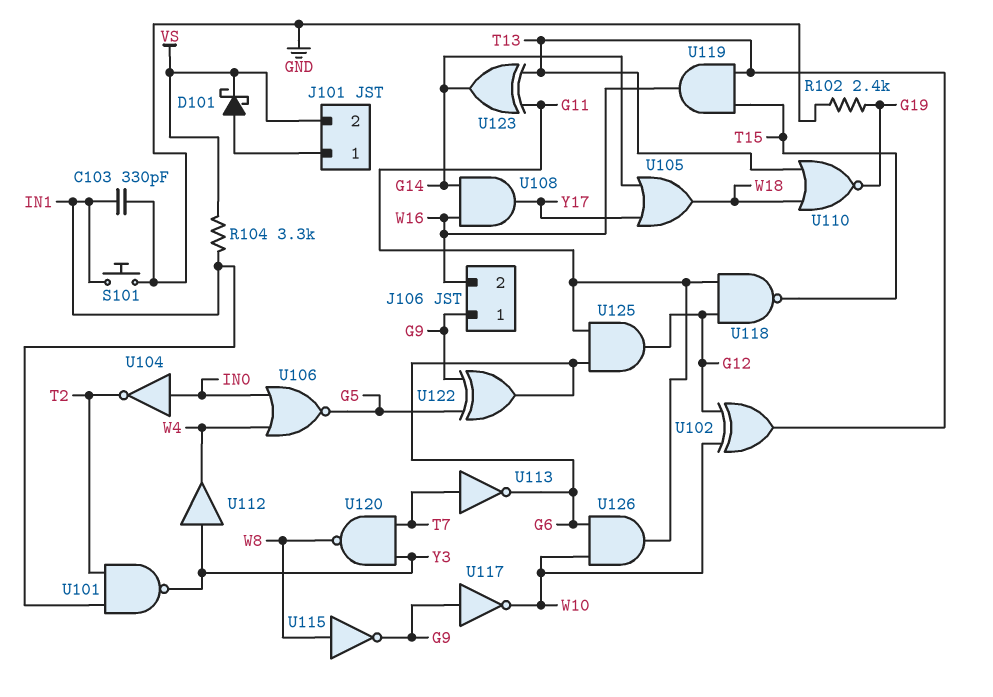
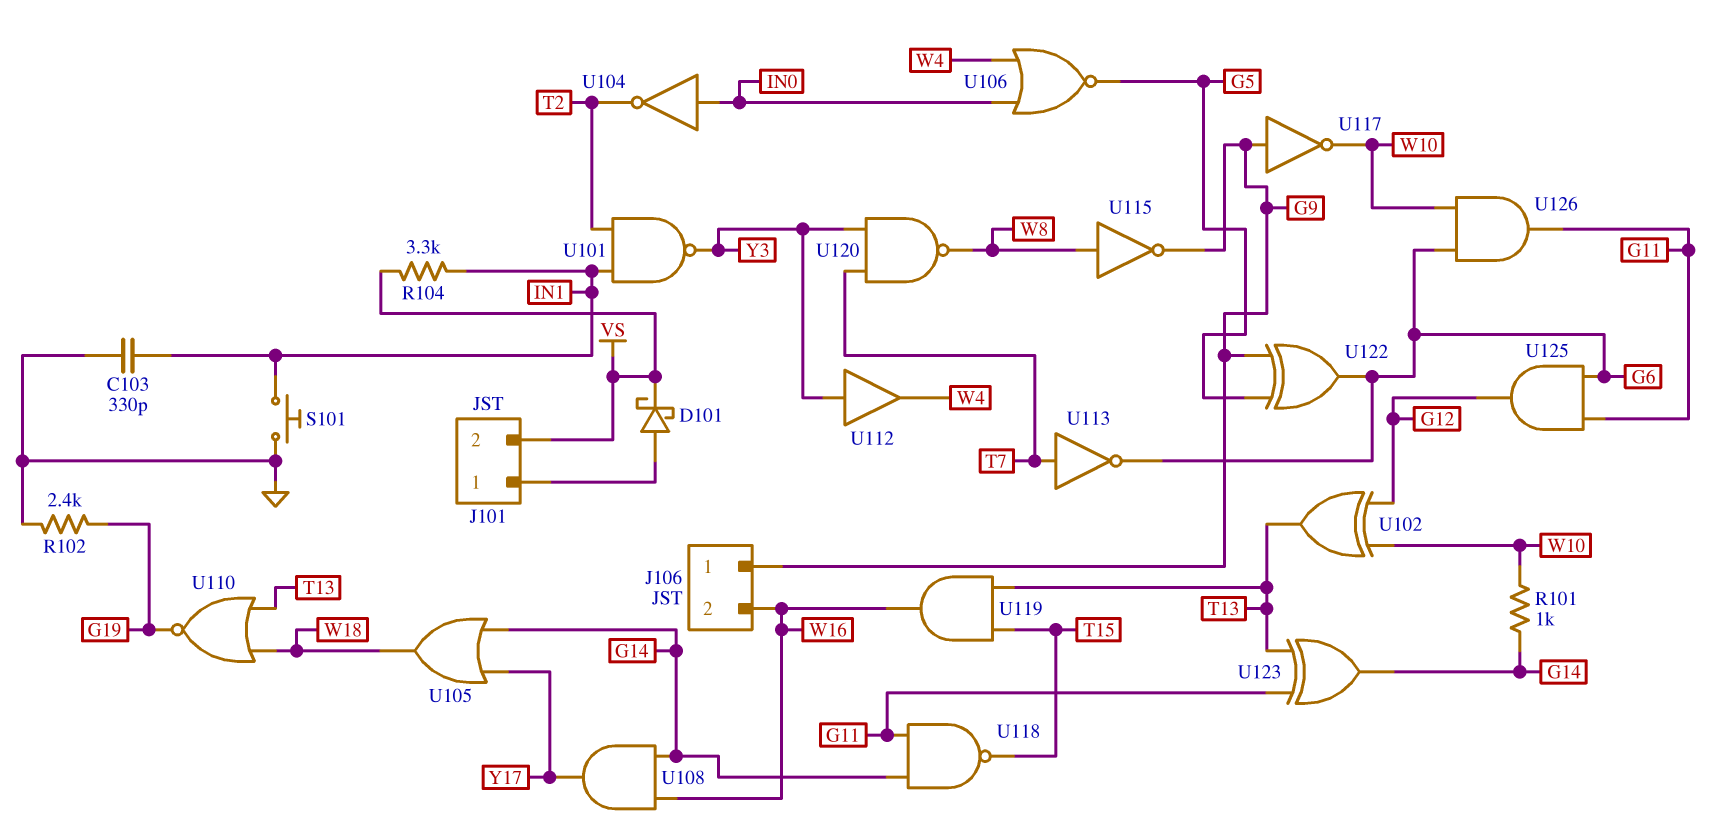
R101: none -> 1k (G14, W10)
U118: NAND (in G11, in G12, out T15) -> NAND (in G11, in G14, out T15)

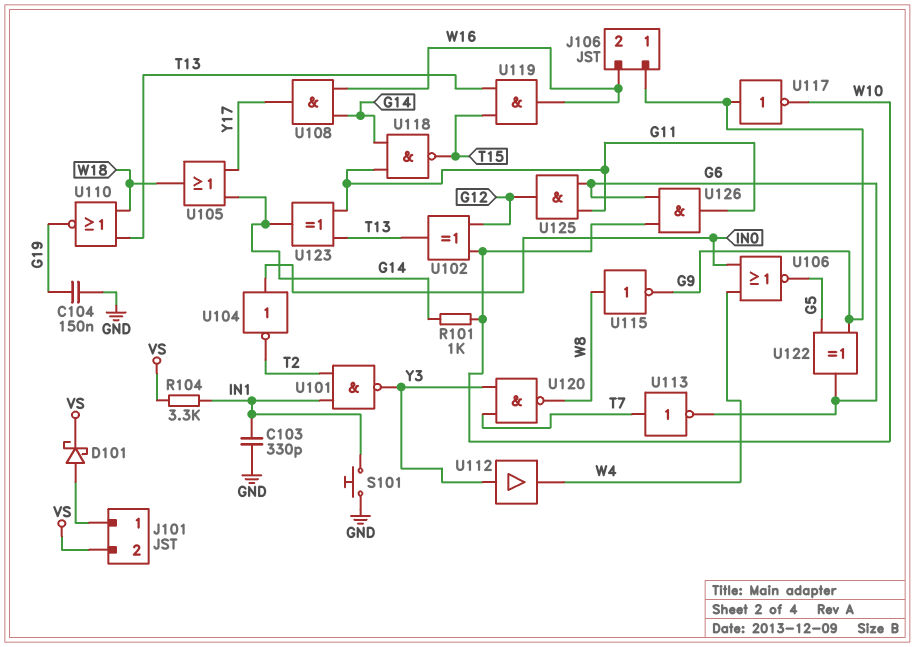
C104: none -> 150nF (G19, GND)
R102: 2.4k (G19, GND) -> none

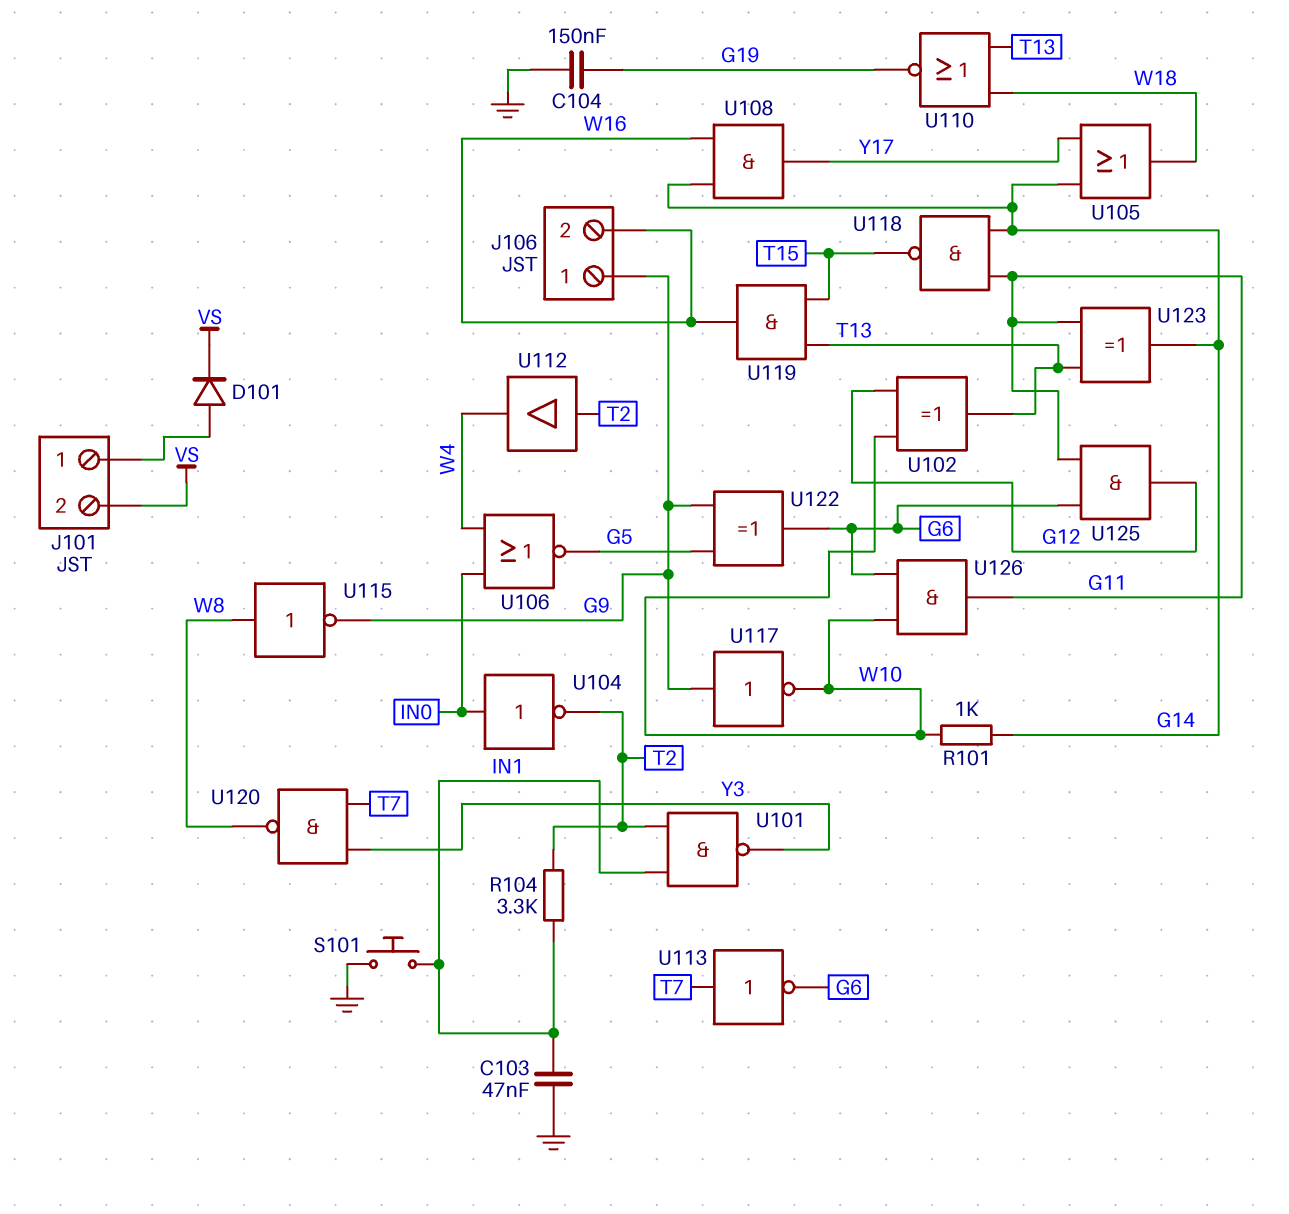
C103: 330pF (GND, IN1) -> 47nF (GND, IN1)
D101: schottky (A J101/1, K VS) -> diode (A J101/1, K VS)
R104: 3.3k (IN1, VS) -> 3.3k (IN1, T2)
U112: buffer (in Y3, out W4) -> buffer (in T2, out W4)

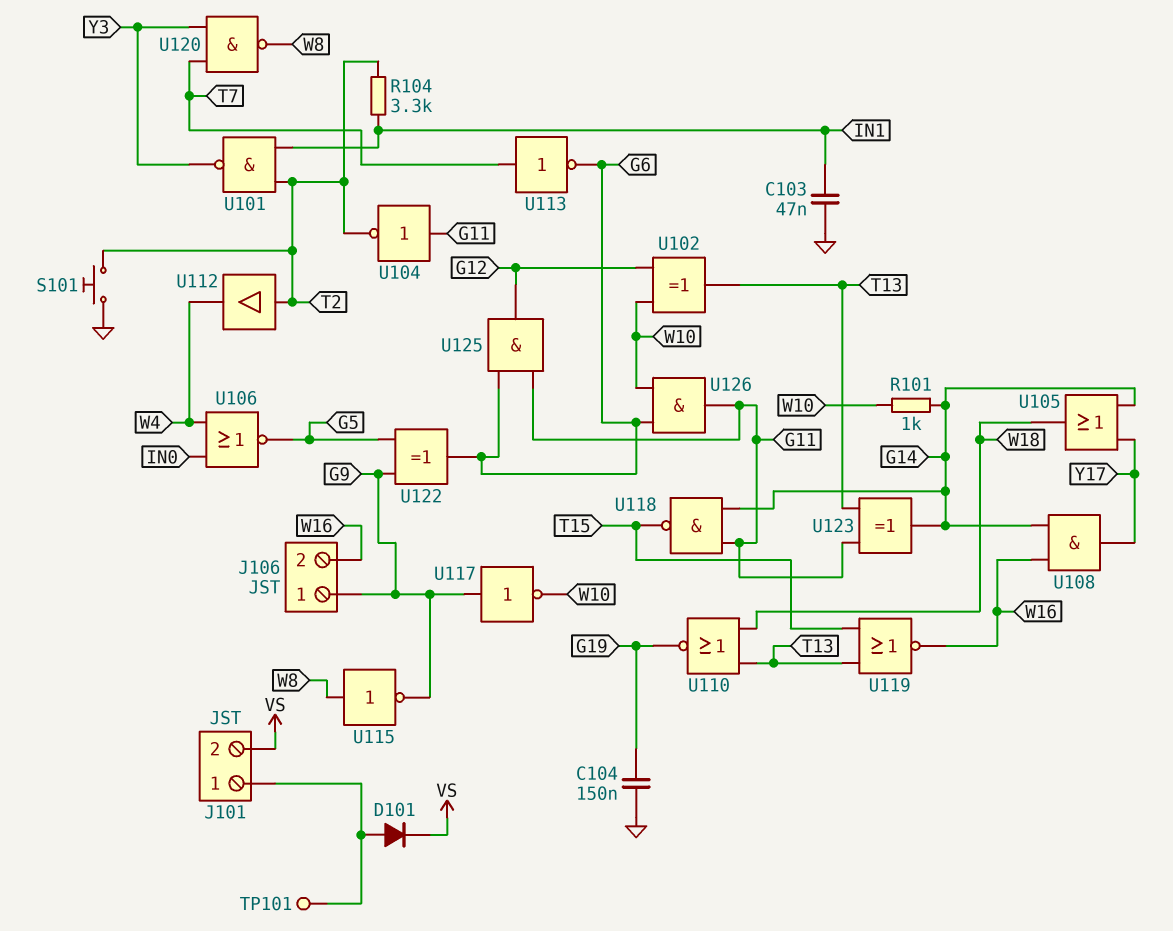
S101: button (GND, IN1) -> button (GND, T2)
TP101: none -> test point (J101/1)
U104: NOT (in IN0, out T2) -> NOT (in G11, out T2)
U119: AND (in T13, in T15, out W16) -> NOR (in T13, in T15, out W16)

